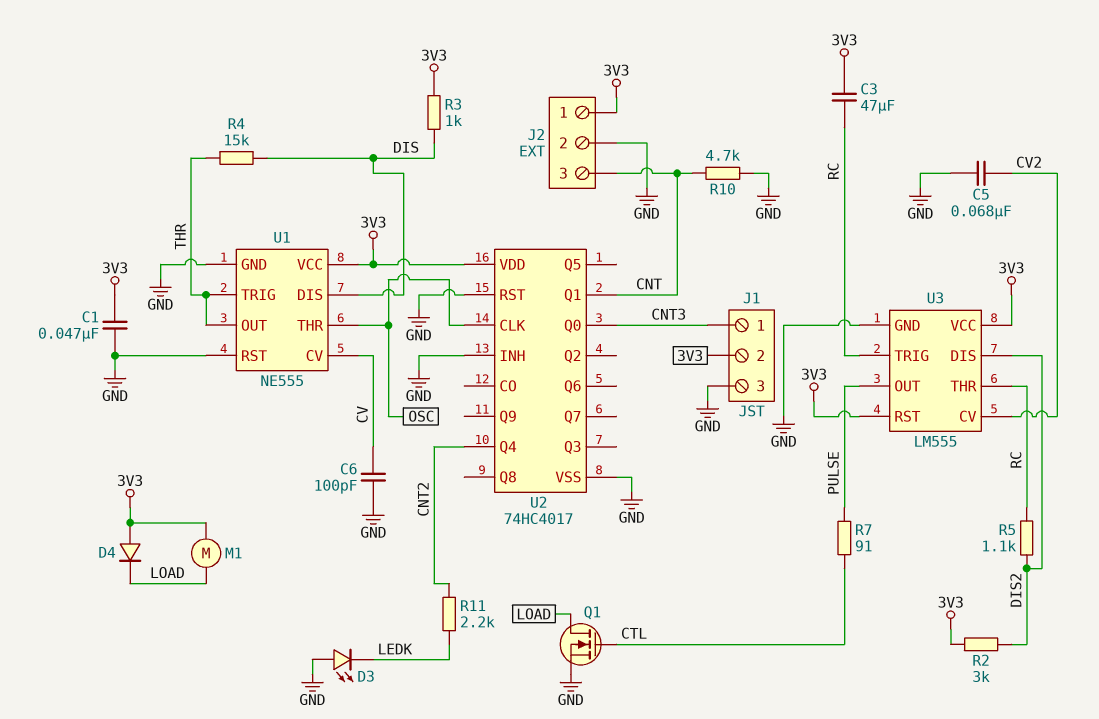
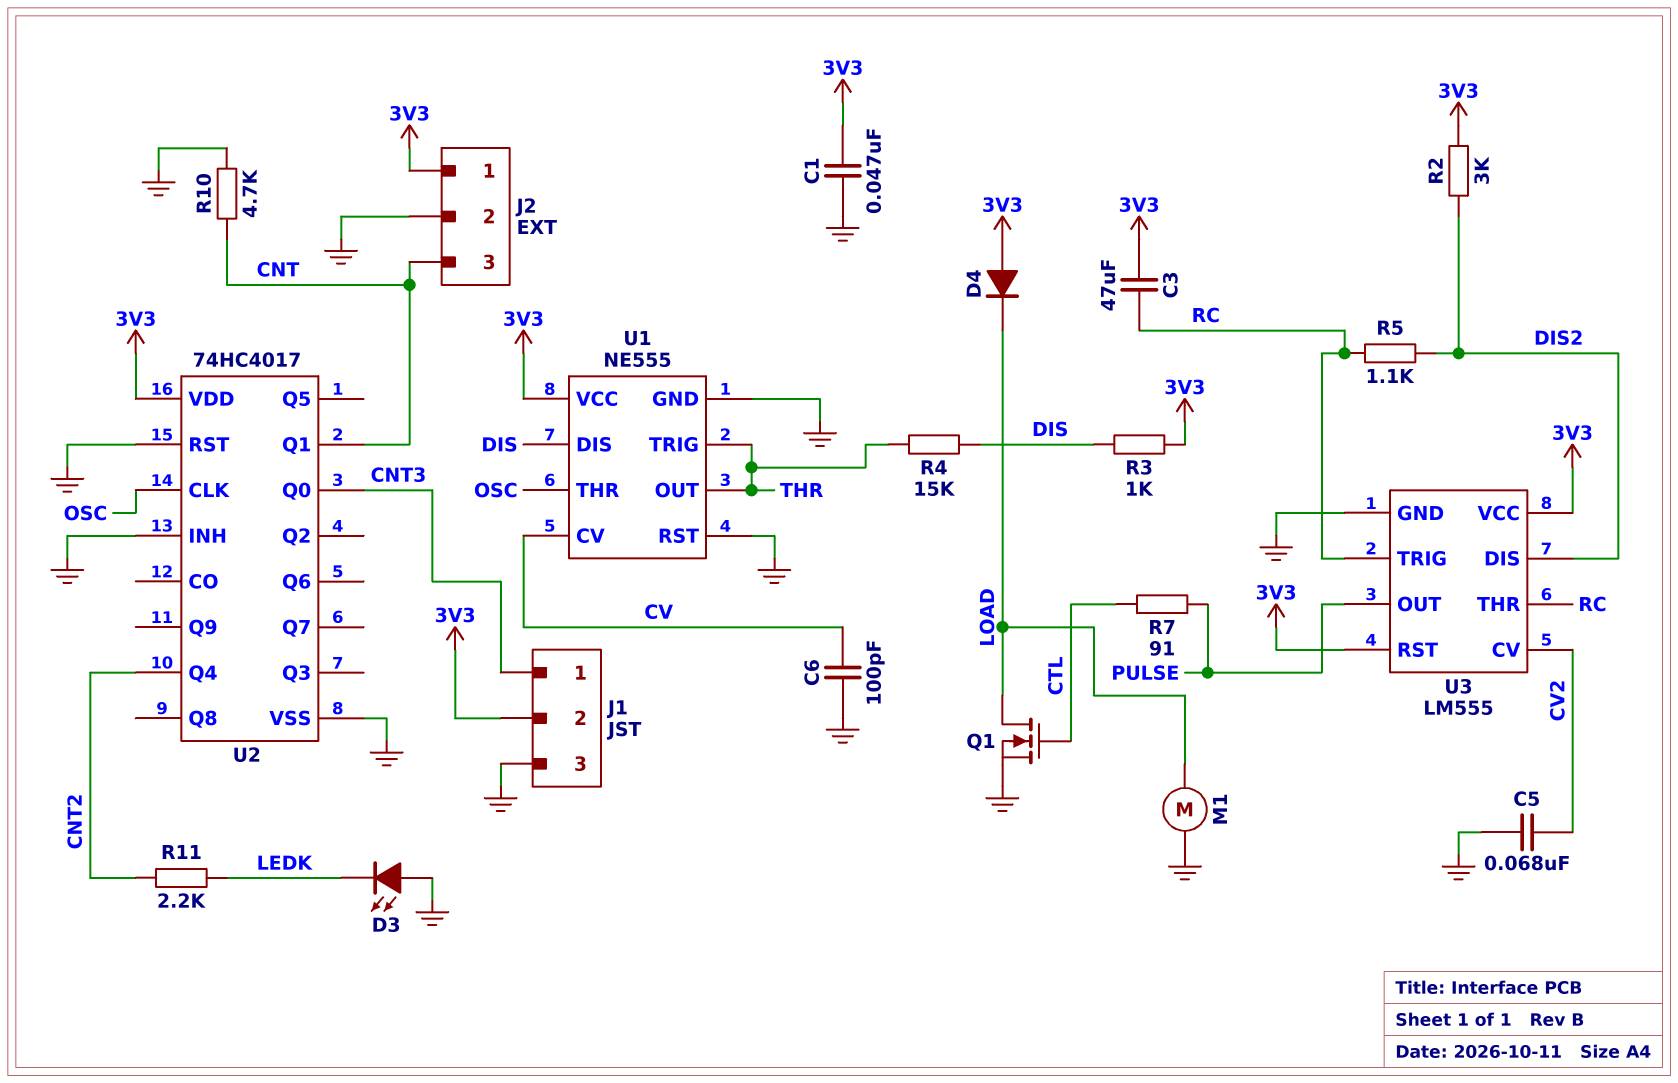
M1: motor (3V3, LOAD) -> motor (GND, LOAD)

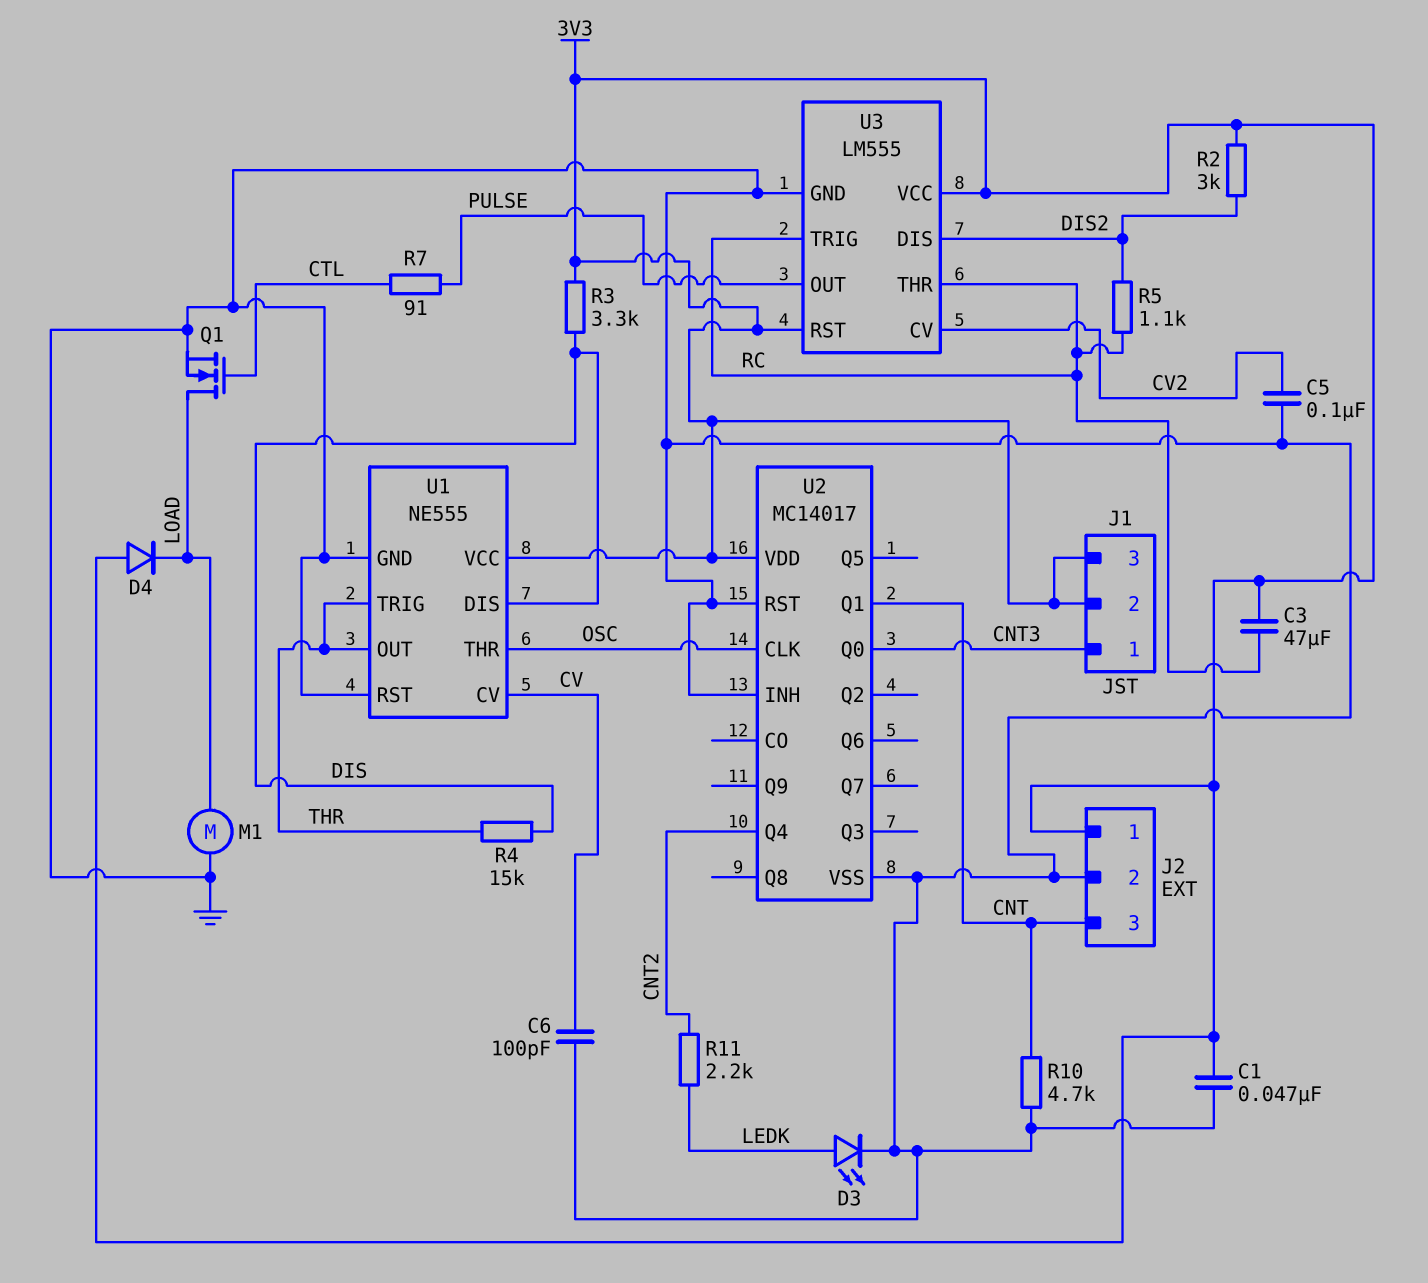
C5: 68nF (CV2, GND) -> 100nF (CV2, GND)
D3: LED (A GND, K LEDK) -> LED (A LEDK, K GND)
J1 pin 3: GND -> 3V3
R3: 1k (3V3, DIS) -> 3.3k (3V3, DIS)
U2: 74HC4017 -> MC14017

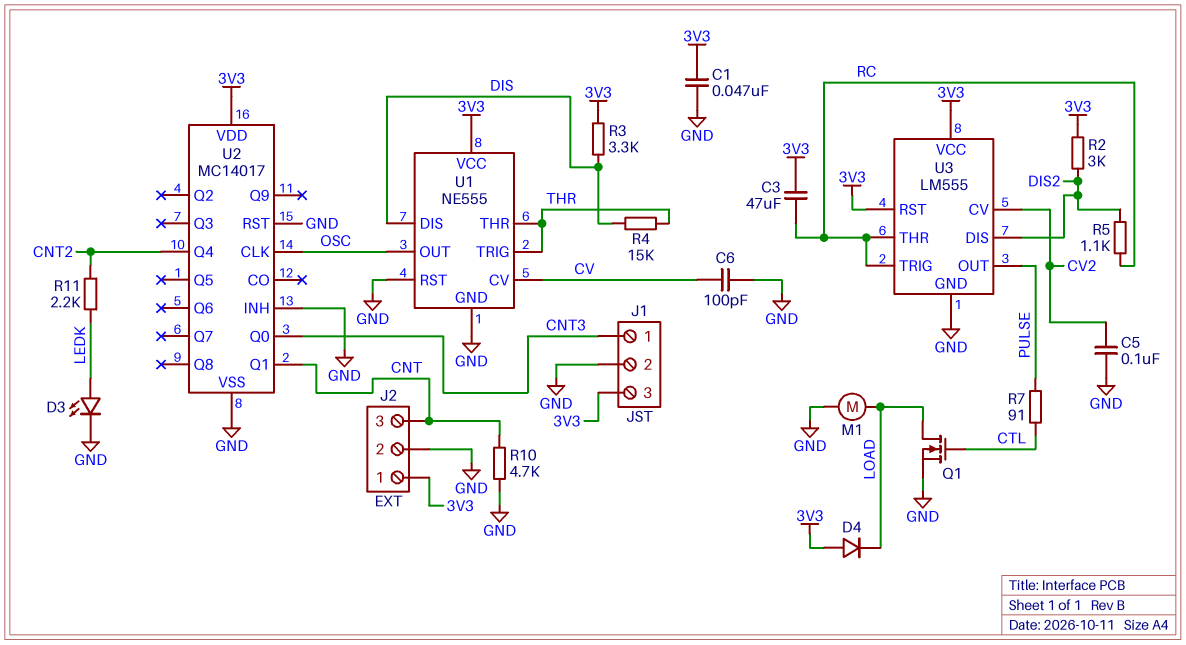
J1 pin 2: 3V3 -> GND
U1 pin OUT: THR -> OSC
U1 pin THR: OSC -> THR

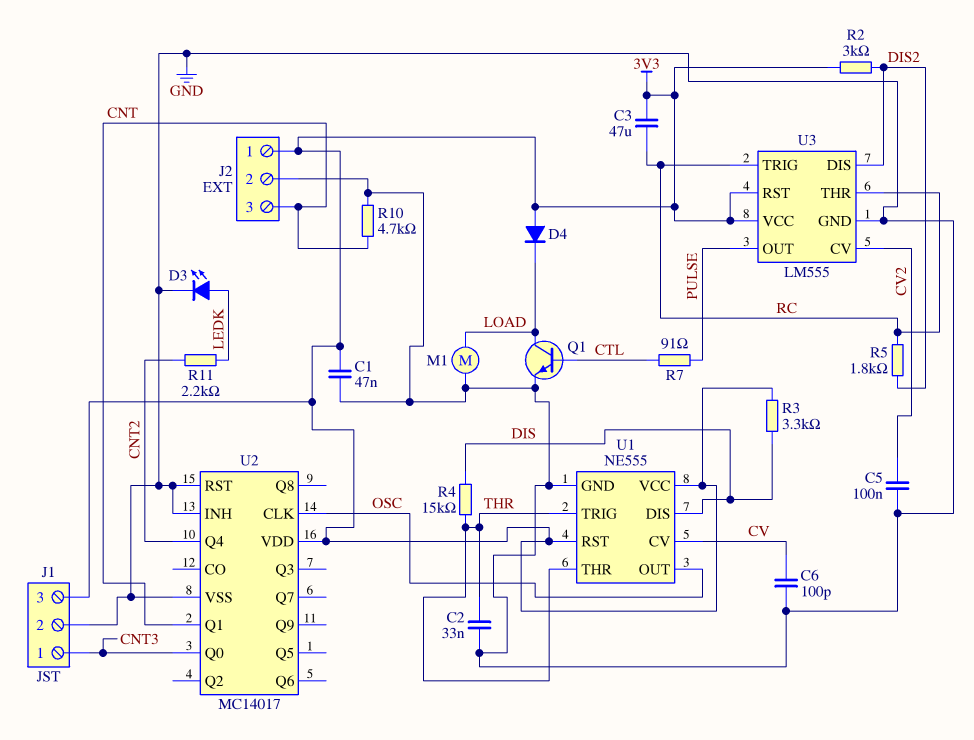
C2: none -> 33nF (GND, THR)
Q1: NMOS (G CTL, D LOAD, S GND) -> NPN (B CTL, C LOAD, E GND)
R5: 1.1k (DIS2, RC) -> 1.8k (DIS2, RC)
U1 pin RST: GND -> 3V3

